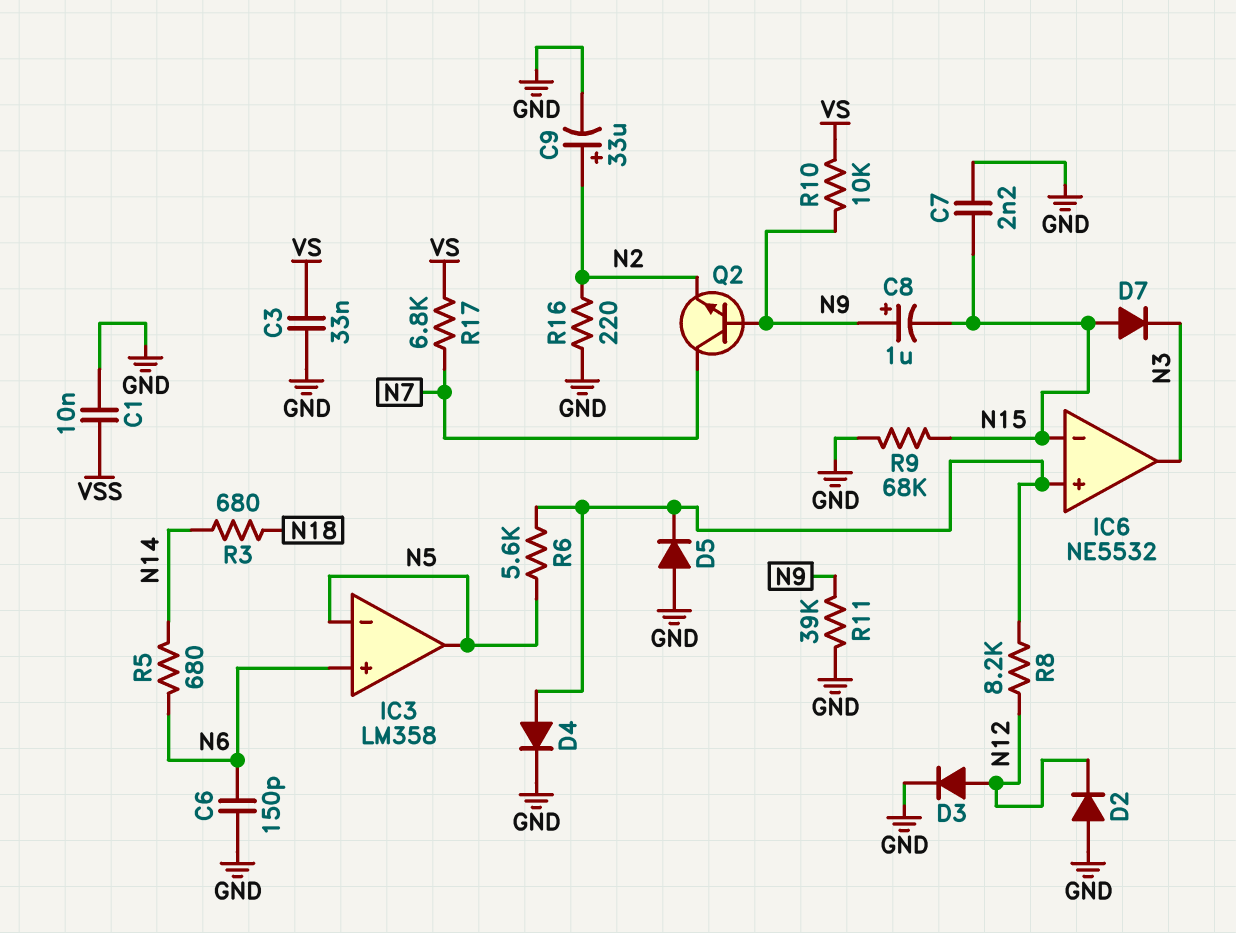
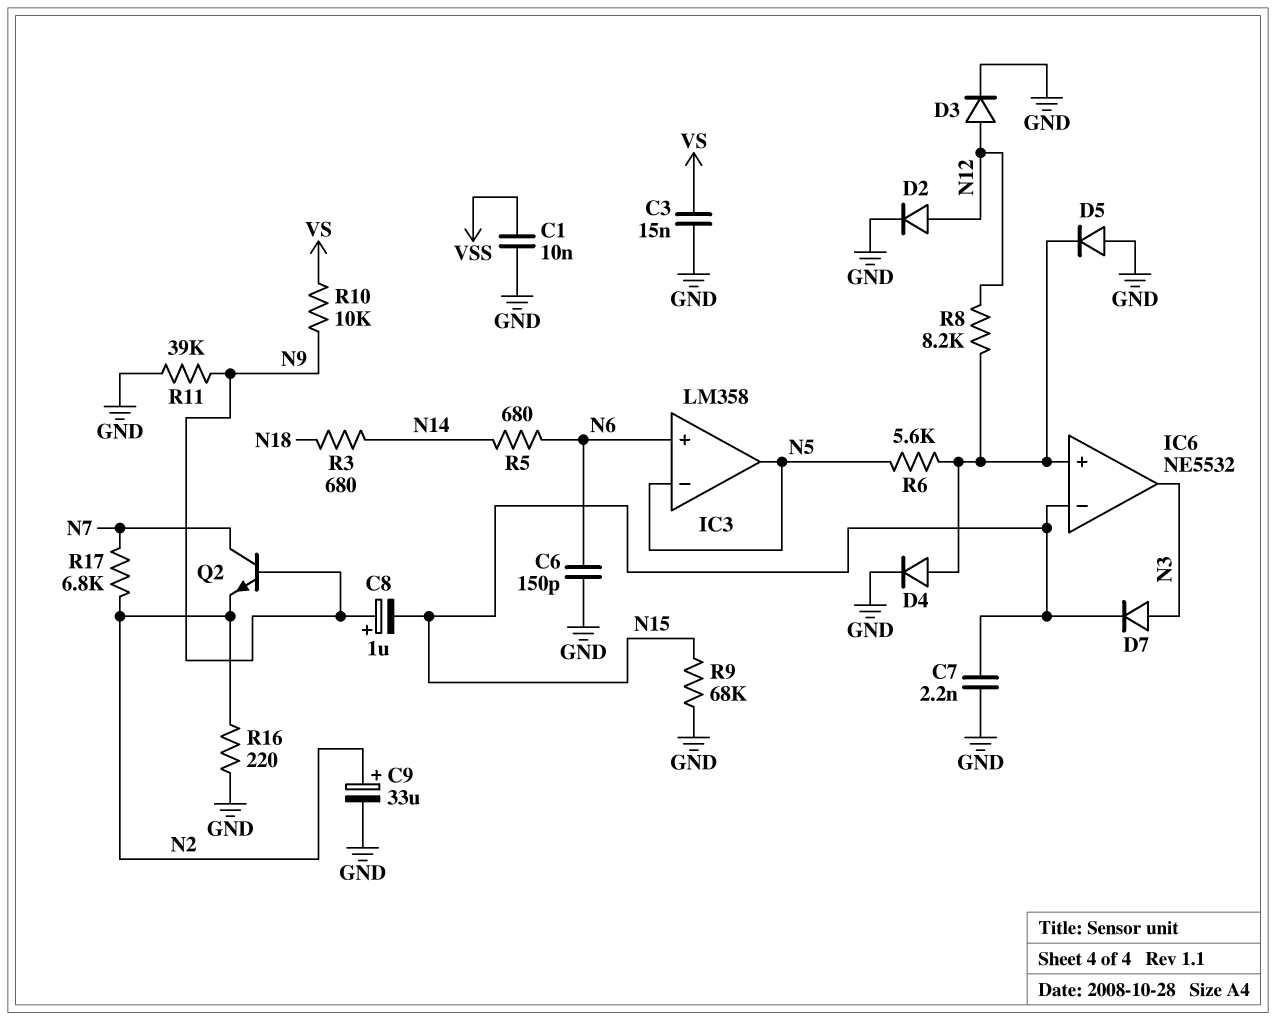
C3: 33nF (GND, VS) -> 15nF (GND, VS)
D2: diode (A GND, K N12) -> diode (A N12, K GND)
D7: diode (A N15, K N3) -> diode (A N3, K N15)
R17: 6.8k (N7, VS) -> 6.8k (N2, N7)

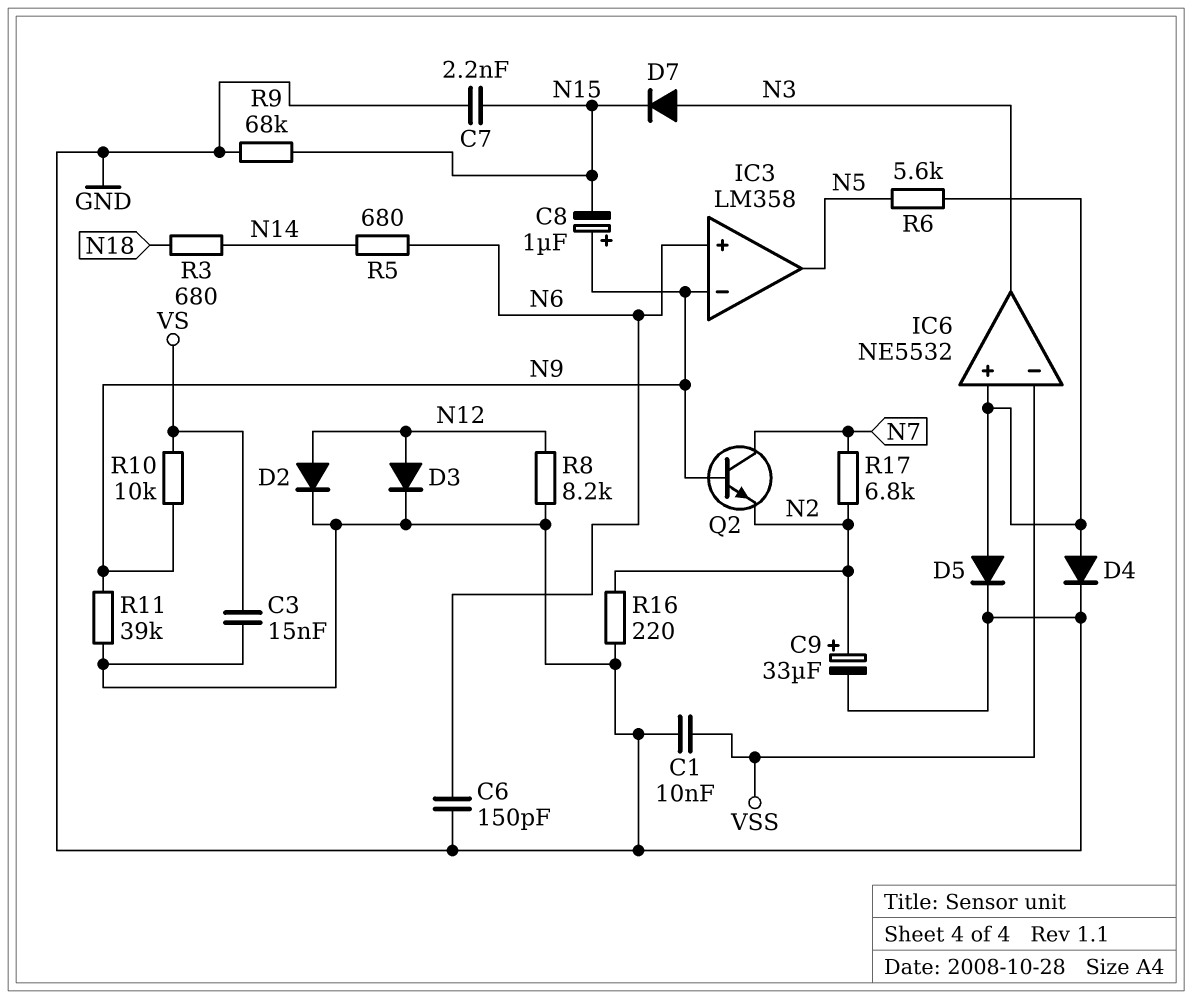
D5: diode (A GND, K IC6/in+) -> diode (A IC6/in+, K GND)
IC3 pin in-: N5 -> N9
IC6 pin in-: N15 -> VSS
R8: 8.2k (IC6/in+, N12) -> 8.2k (GND, N12)

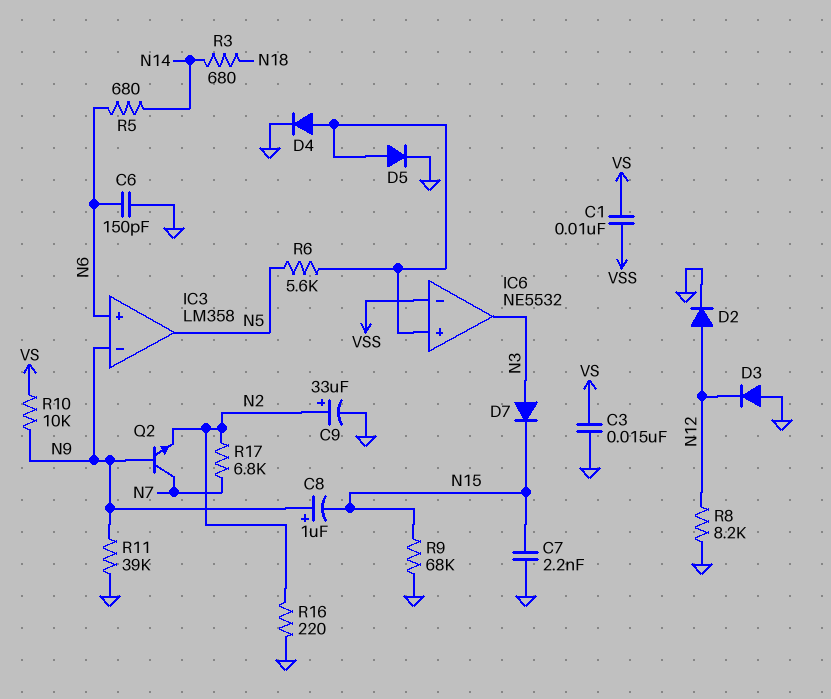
C1: 10nF (GND, VSS) -> 10nF (VS, VSS)
D3: diode (A N12, K GND) -> diode (A GND, K N12)

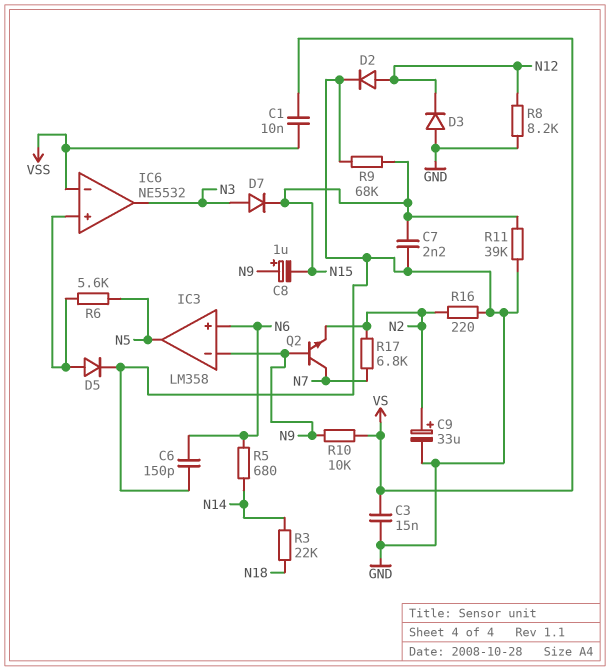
D4: diode (A IC6/in+, K GND) -> none
R3: 680 (N14, N18) -> 22k (N14, N18)
R11: 39k (GND, N9) -> 39k (GND, N15)

